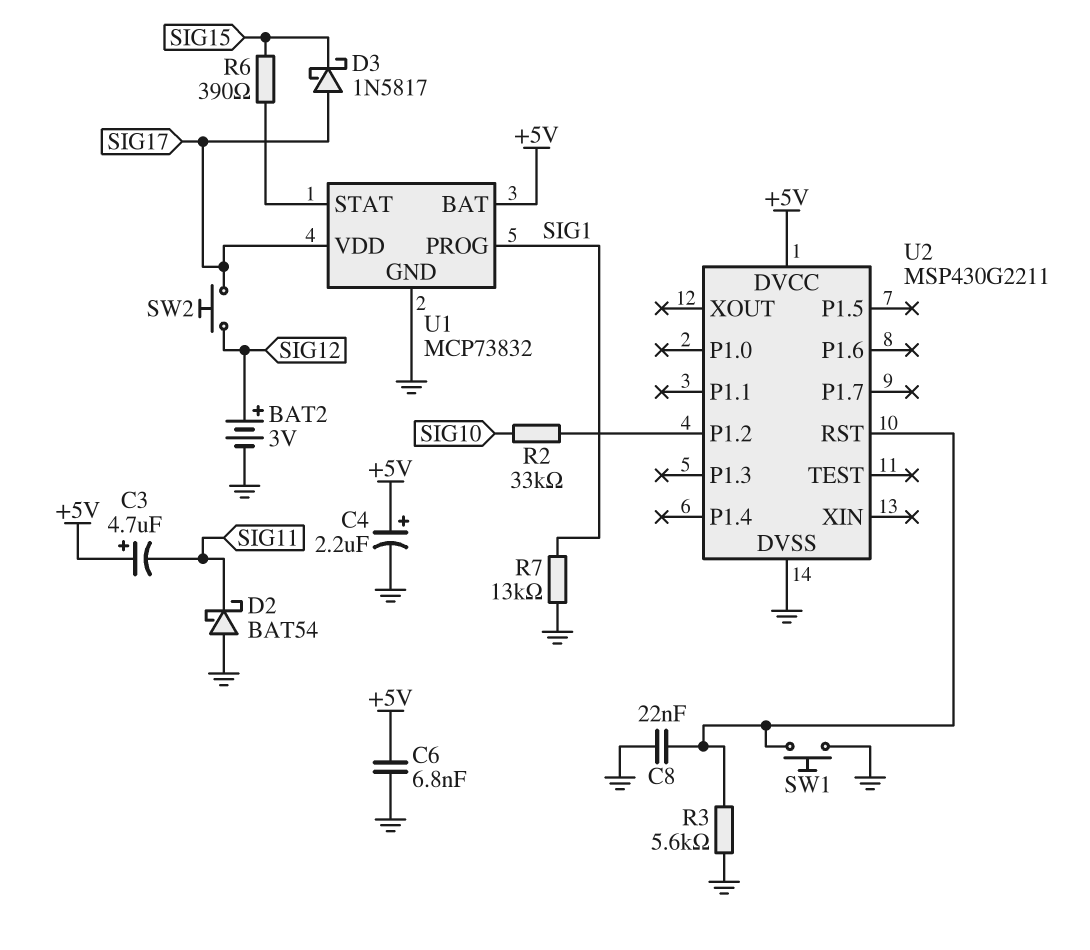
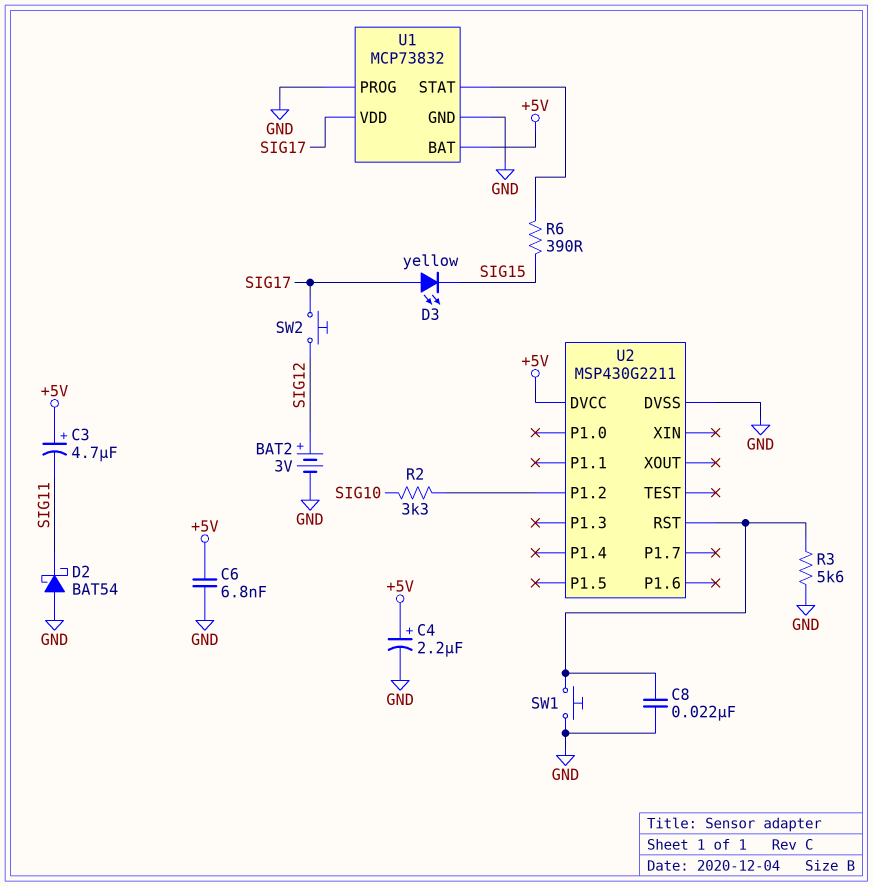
D3: schottky 1N5817 (A SIG17, K SIG15) -> LED yellow (A SIG17, K SIG15)
R2: 33k (SIG10, U2/P1.2) -> 3.3k (SIG10, U2/P1.2)
R7: 13k (GND, SIG1) -> none
U1 pin PROG: SIG1 -> GND

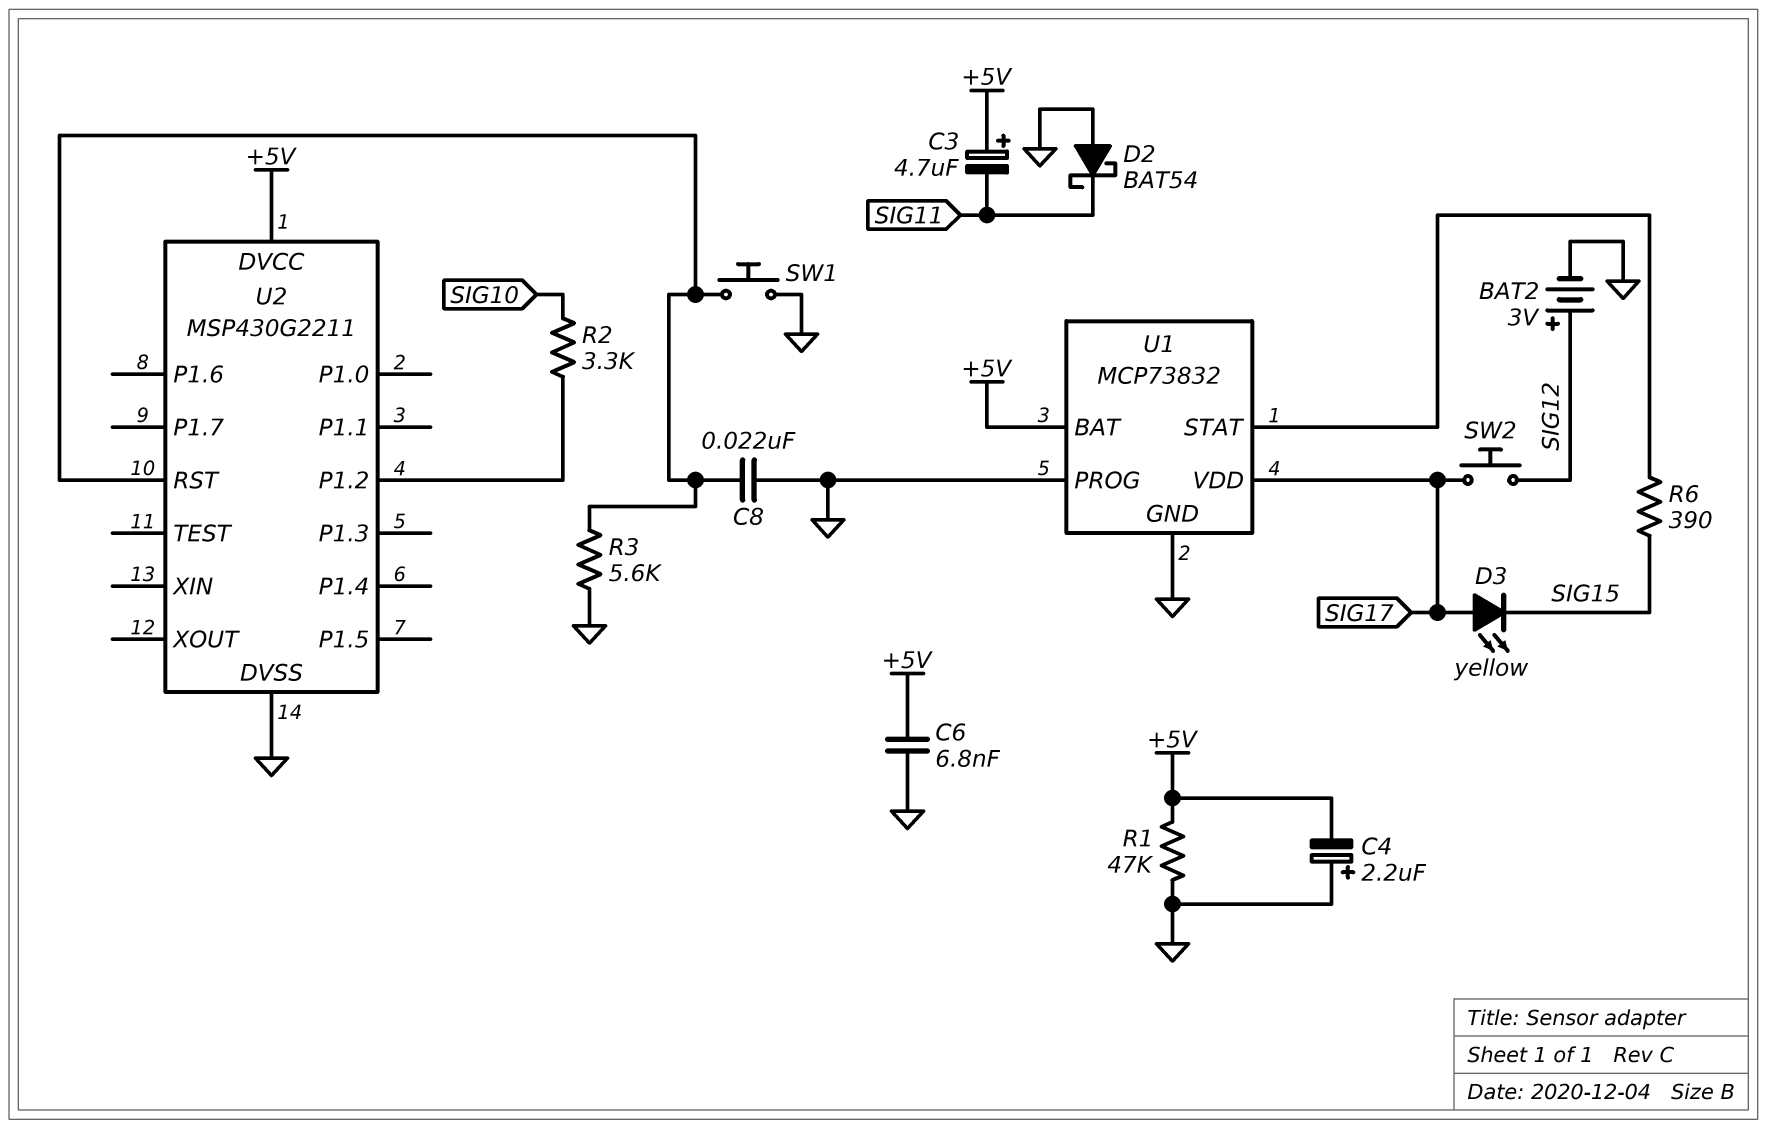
C4: 2.2uF (plus +5V, minus GND) -> 2.2uF (plus GND, minus +5V)
R1: none -> 47k (+5V, GND)

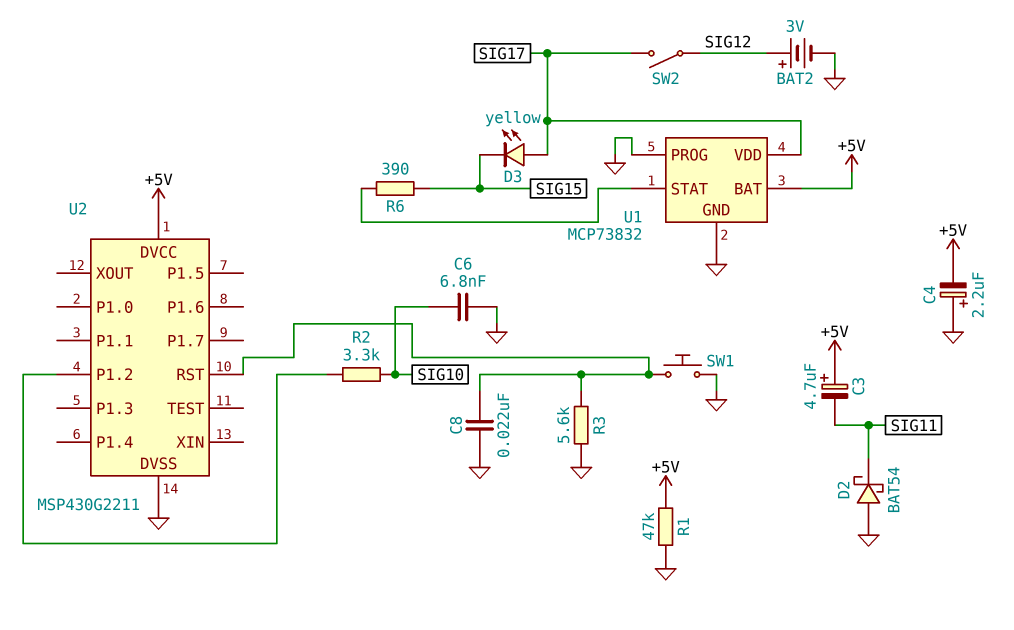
C6: 6.8nF (+5V, GND) -> 6.8nF (GND, SIG10)
SW2: button (SIG12, SIG17) -> switch (SIG12, SIG17)

